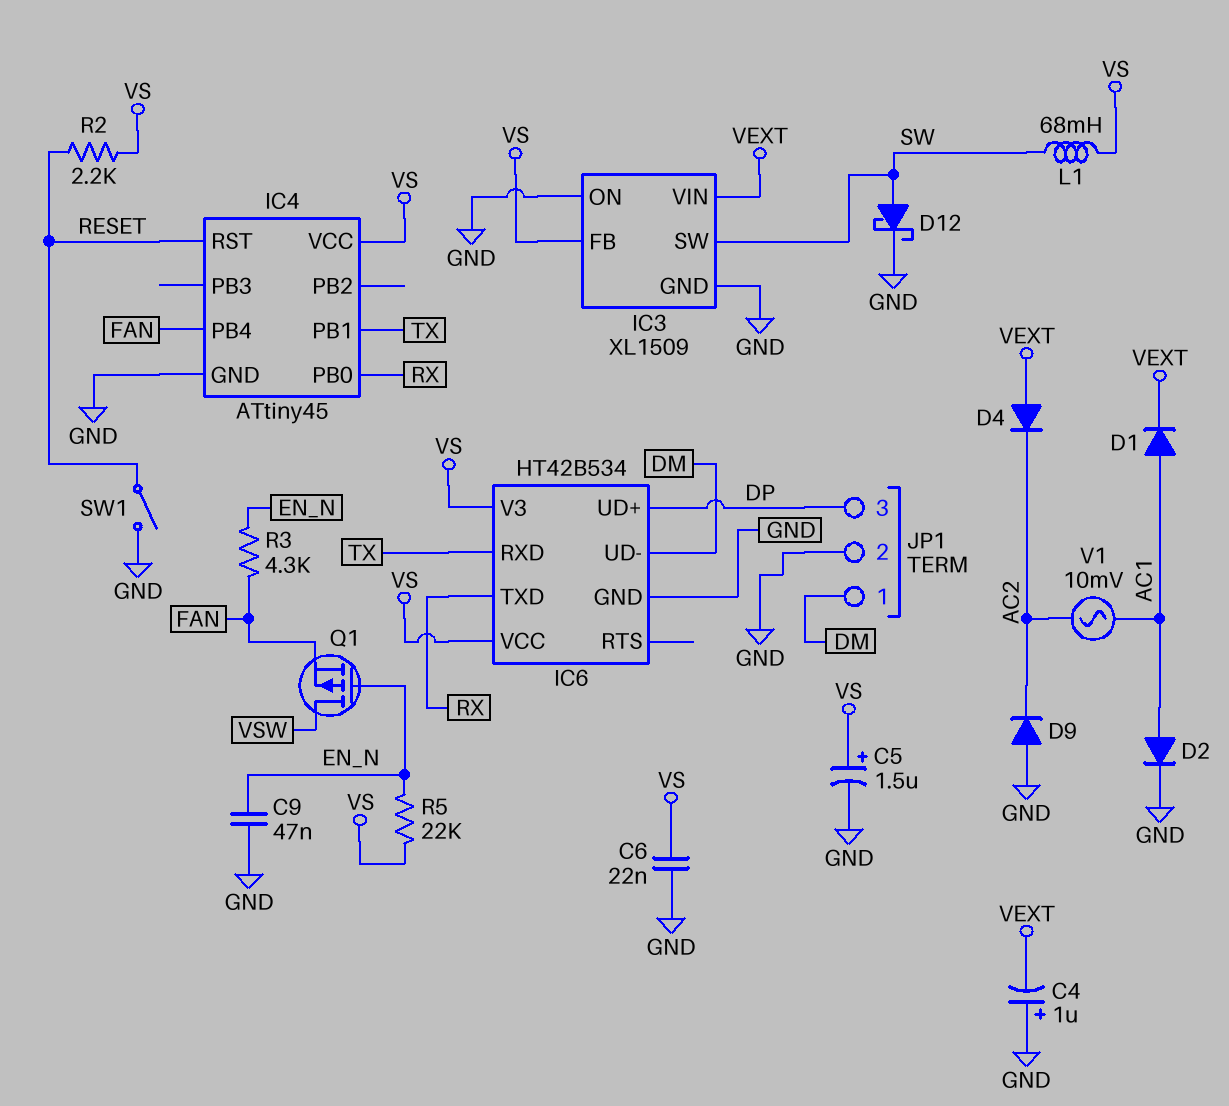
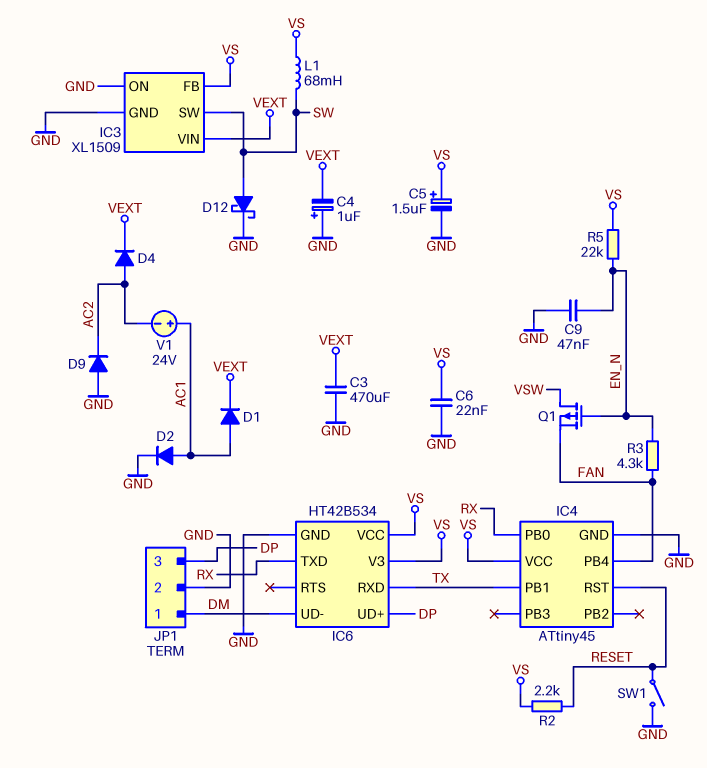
C3: none -> 470uF (GND, VEXT)
D4: diode (A VEXT, K AC2) -> diode (A AC2, K VEXT)
V1: AC 10mV (AC1, AC2) -> 24V (plus AC1, minus AC2)

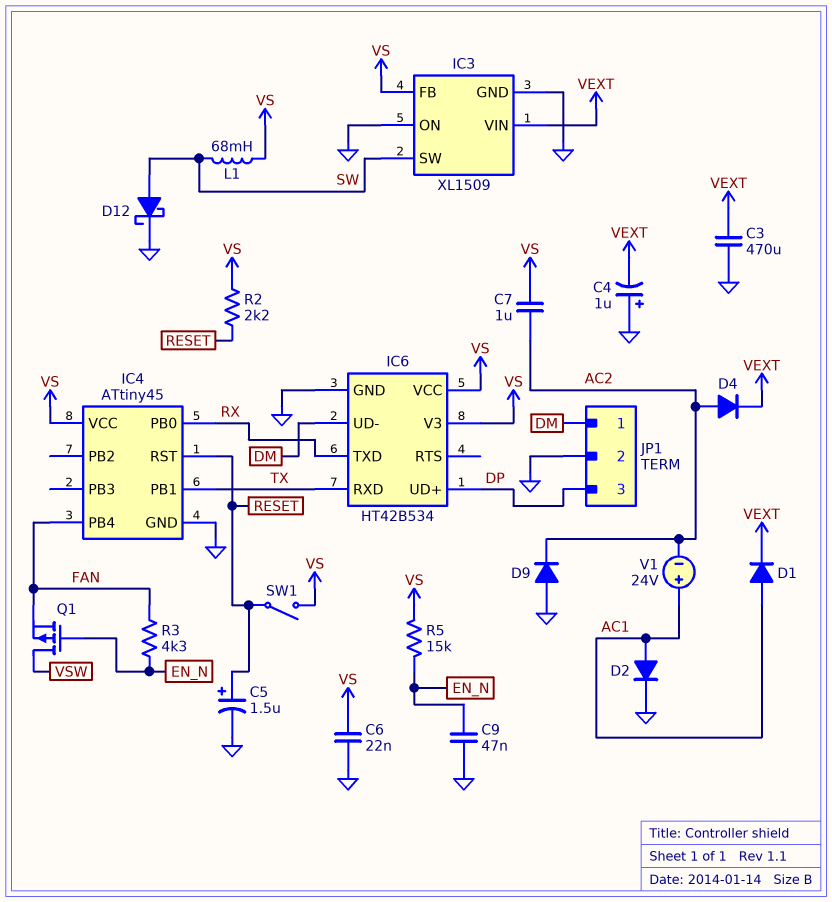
C5: 1.5uF (plus VS, minus GND) -> 1.5uF (plus RESET, minus GND)
C7: none -> 1uF (AC2, VS)
R5: 22k (EN_N, VS) -> 15k (EN_N, VS)
SW1: switch (GND, RESET) -> switch (RESET, VS)

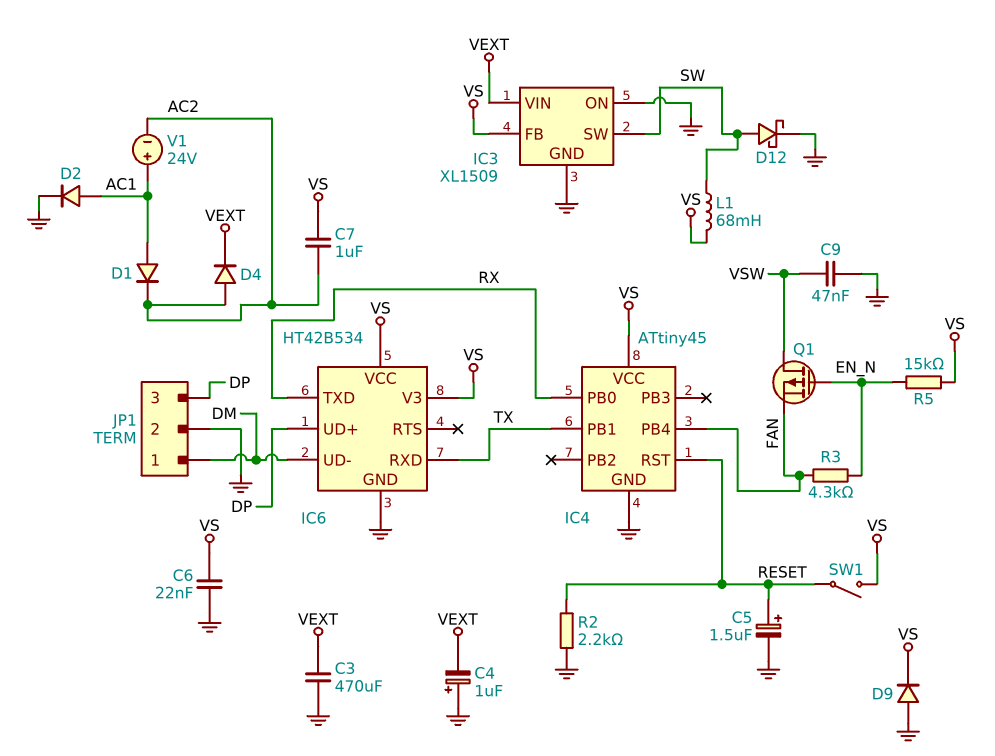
C9: 47nF (EN_N, GND) -> 47nF (GND, VSW)
D1: diode (A AC1, K VEXT) -> diode (A AC1, K AC2)
D9: diode (A GND, K AC2) -> diode (A GND, K VS)
R2: 2.2k (RESET, VS) -> 2.2k (GND, RESET)

